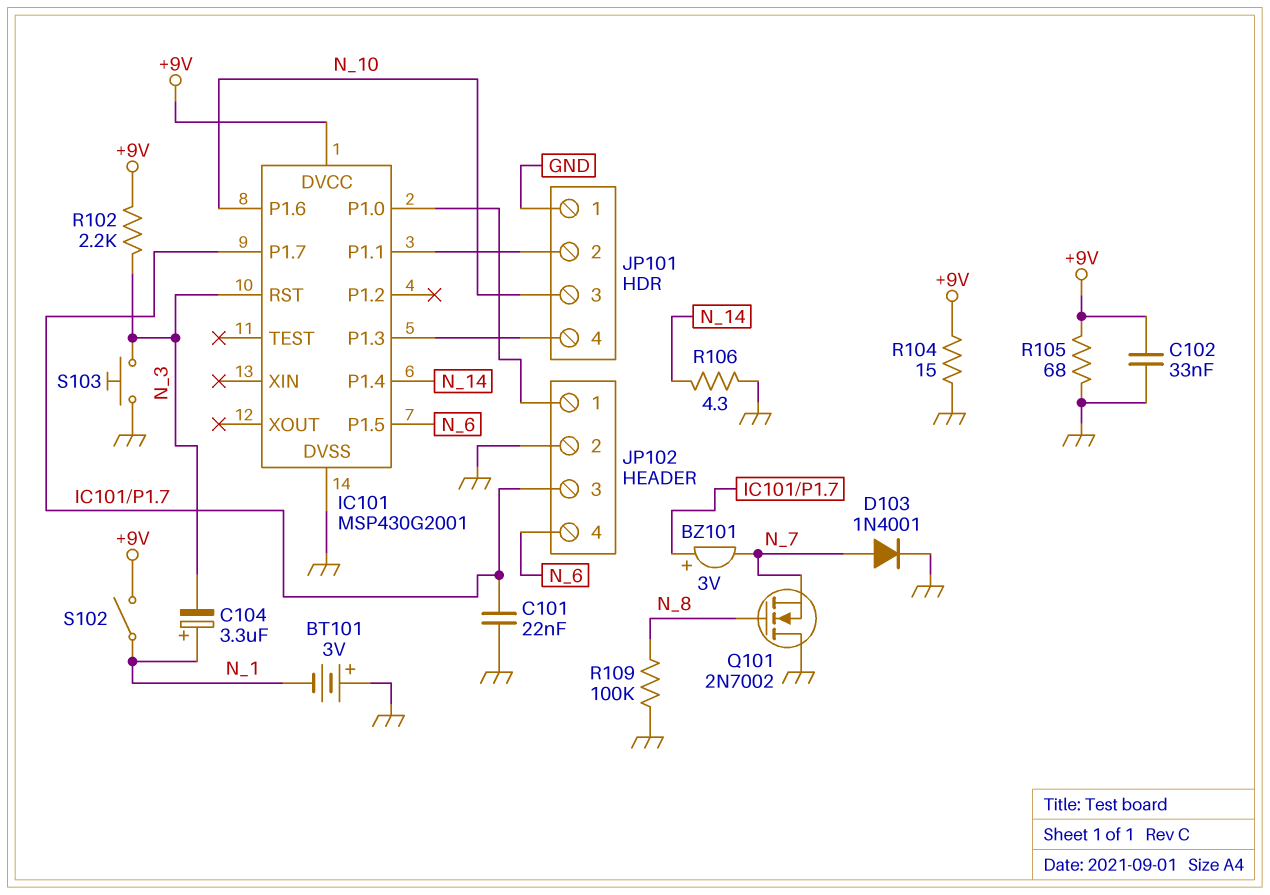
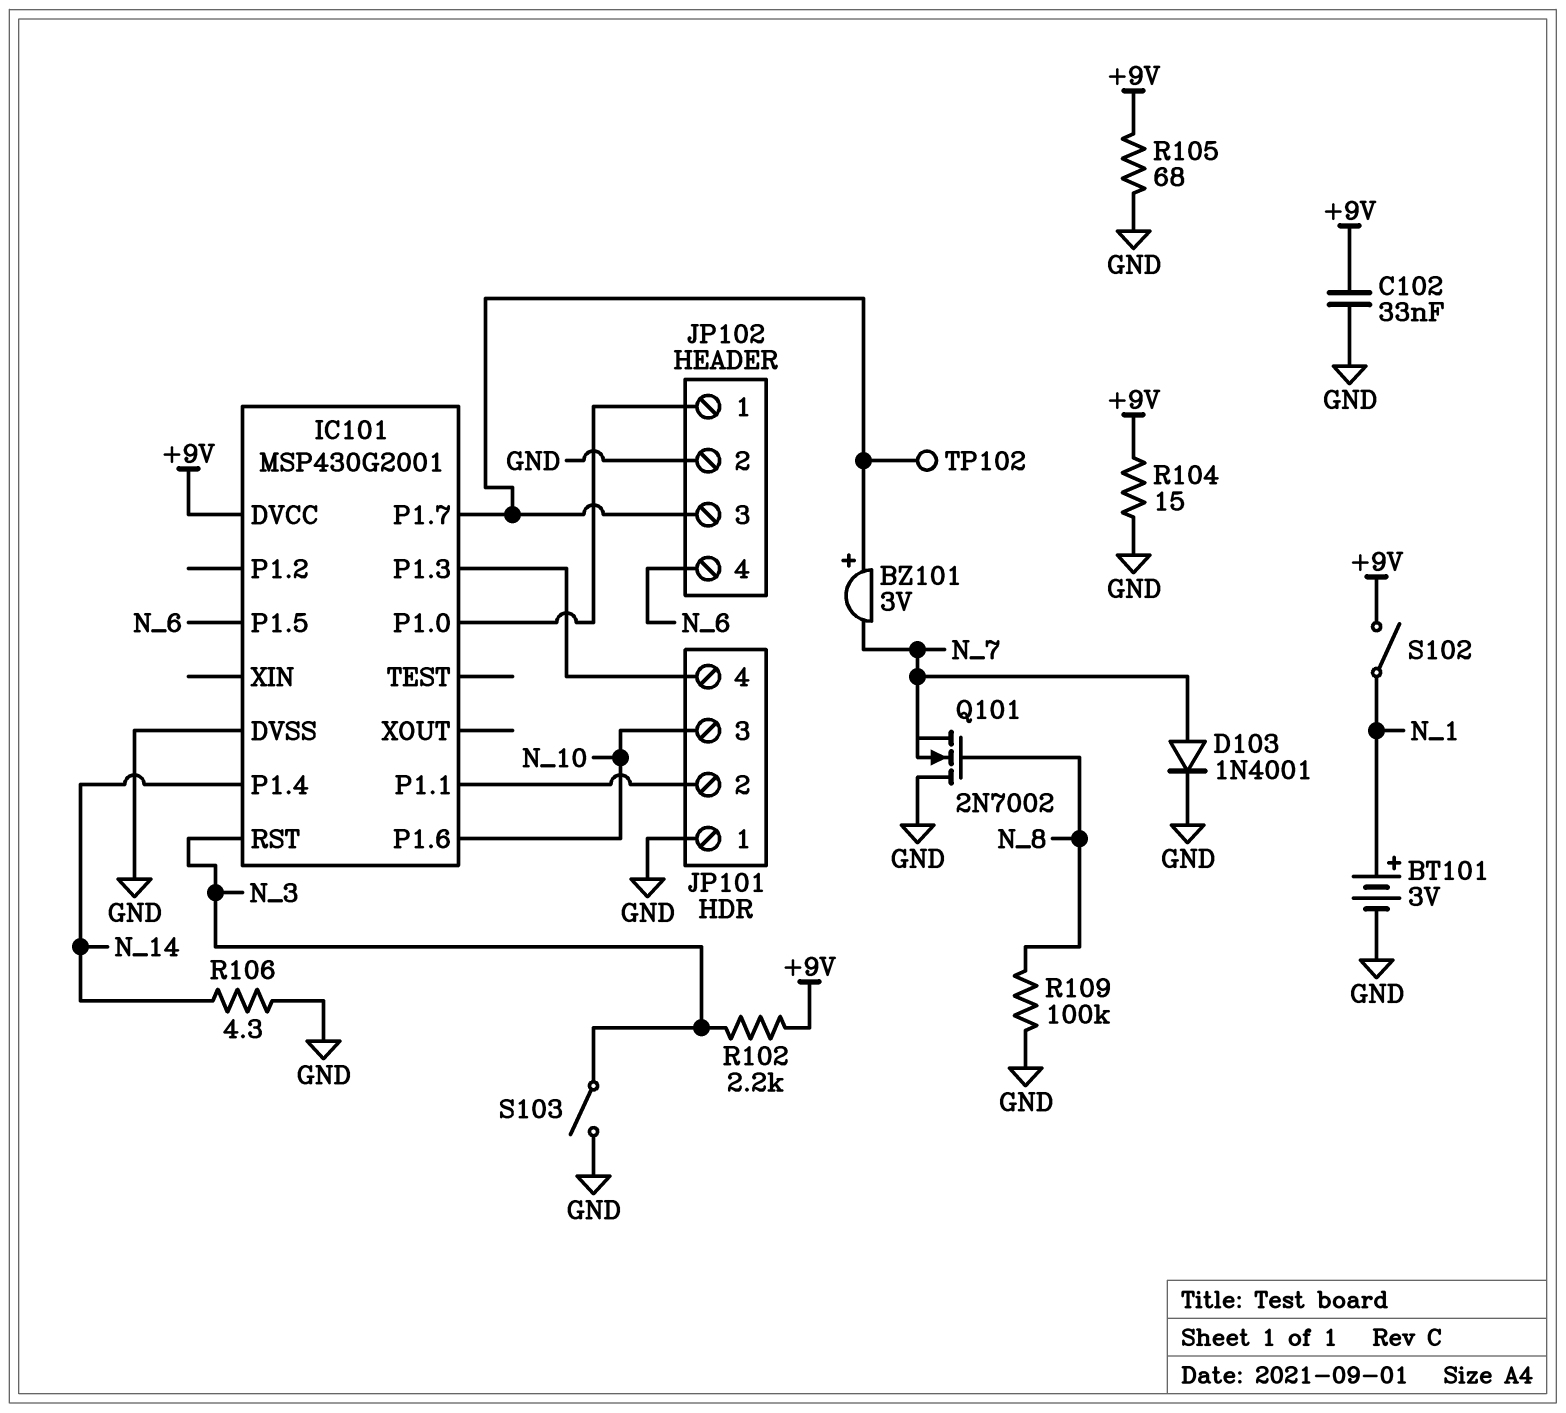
BT101: 3V (plus GND, minus N_1) -> 3V (plus N_1, minus GND)
C101: 22nF (GND, IC101/P1.7) -> none
C104: 3.3uF (plus N_1, minus N_3) -> none
S103: button (GND, N_3) -> switch (GND, N_3)
TP102: none -> test point (IC101/P1.7)

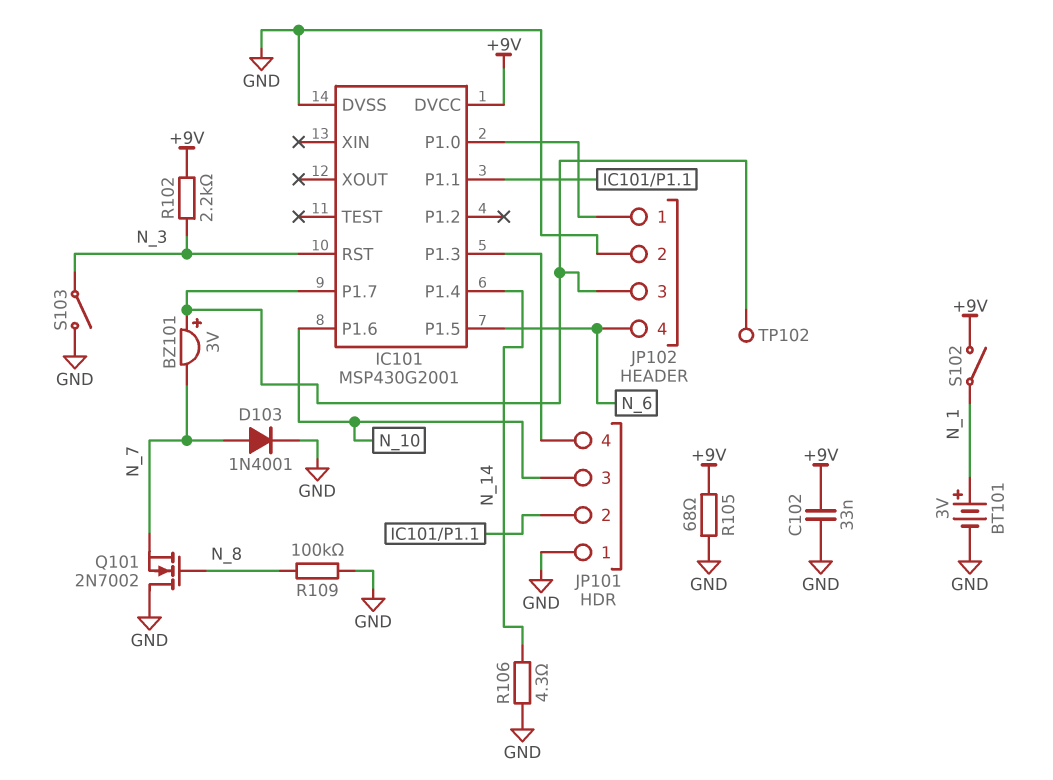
R104: 15 (+9V, GND) -> none

